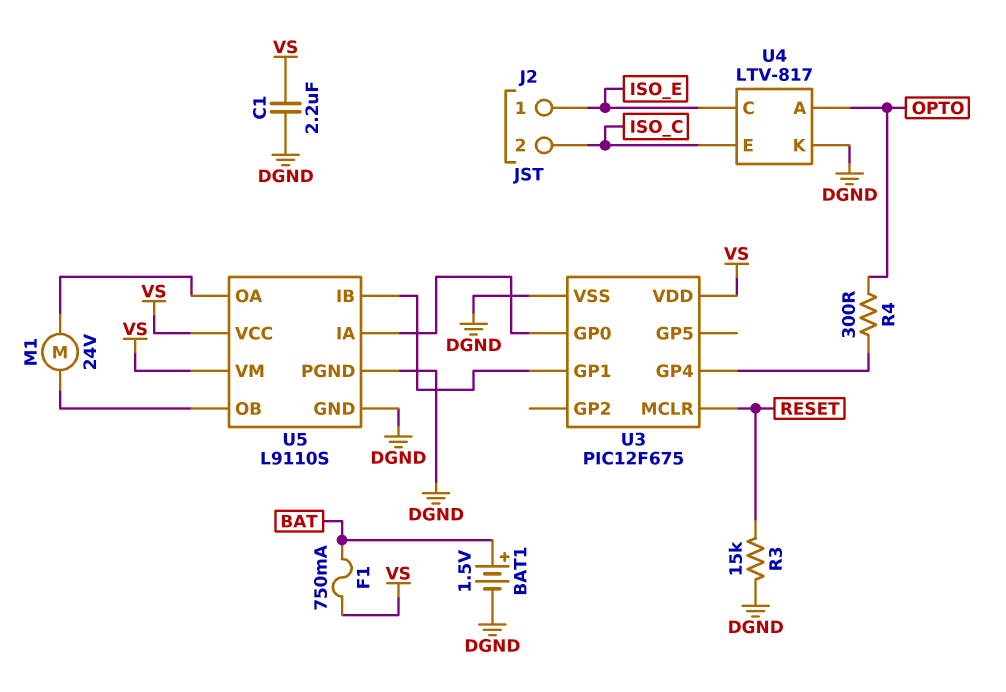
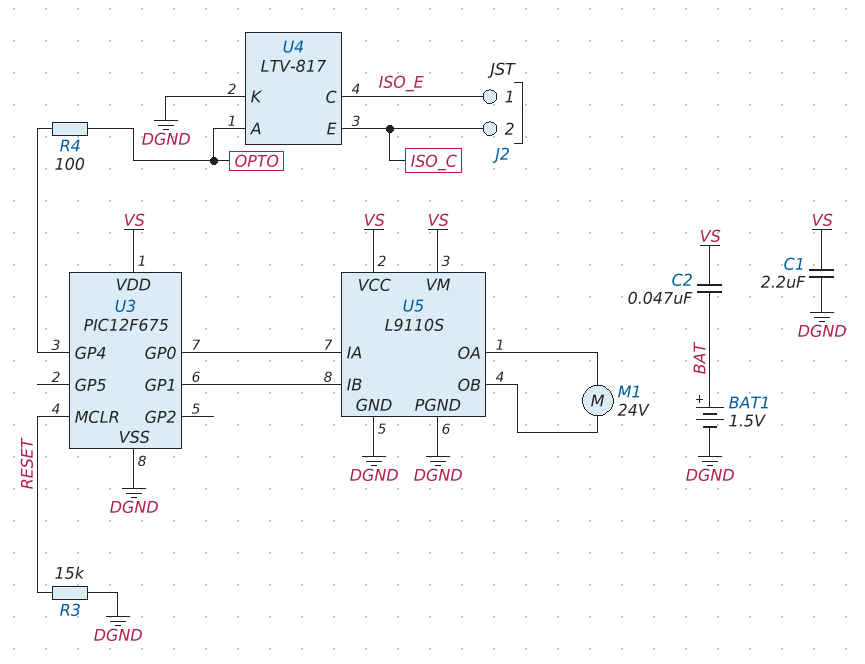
C2: none -> 47nF (BAT, VS)
F1: 750mA (BAT, VS) -> none
R4: 300 (OPTO, U3/GP4) -> 100 (OPTO, U3/GP4)

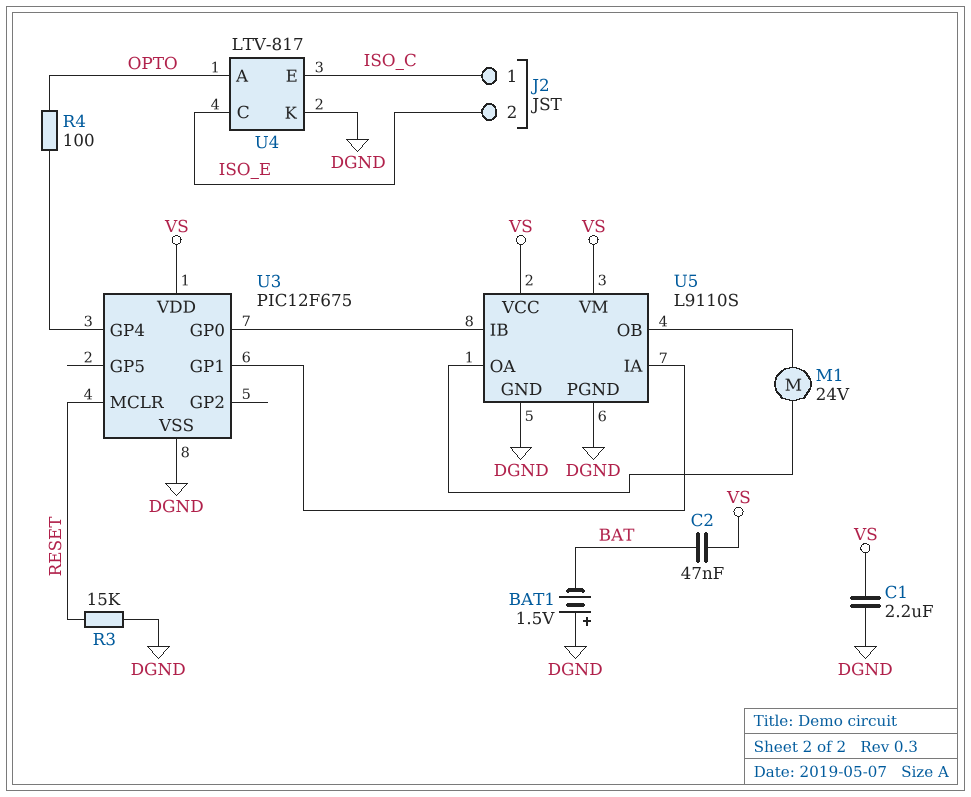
BAT1: 1.5V (plus BAT, minus DGND) -> 1.5V (plus DGND, minus BAT)
J2 pin 1: ISO_E -> ISO_C
J2 pin 2: ISO_C -> ISO_E
U5 pin IA: U3/GP0 -> U3/GP1
U5 pin IB: U3/GP1 -> U3/GP0

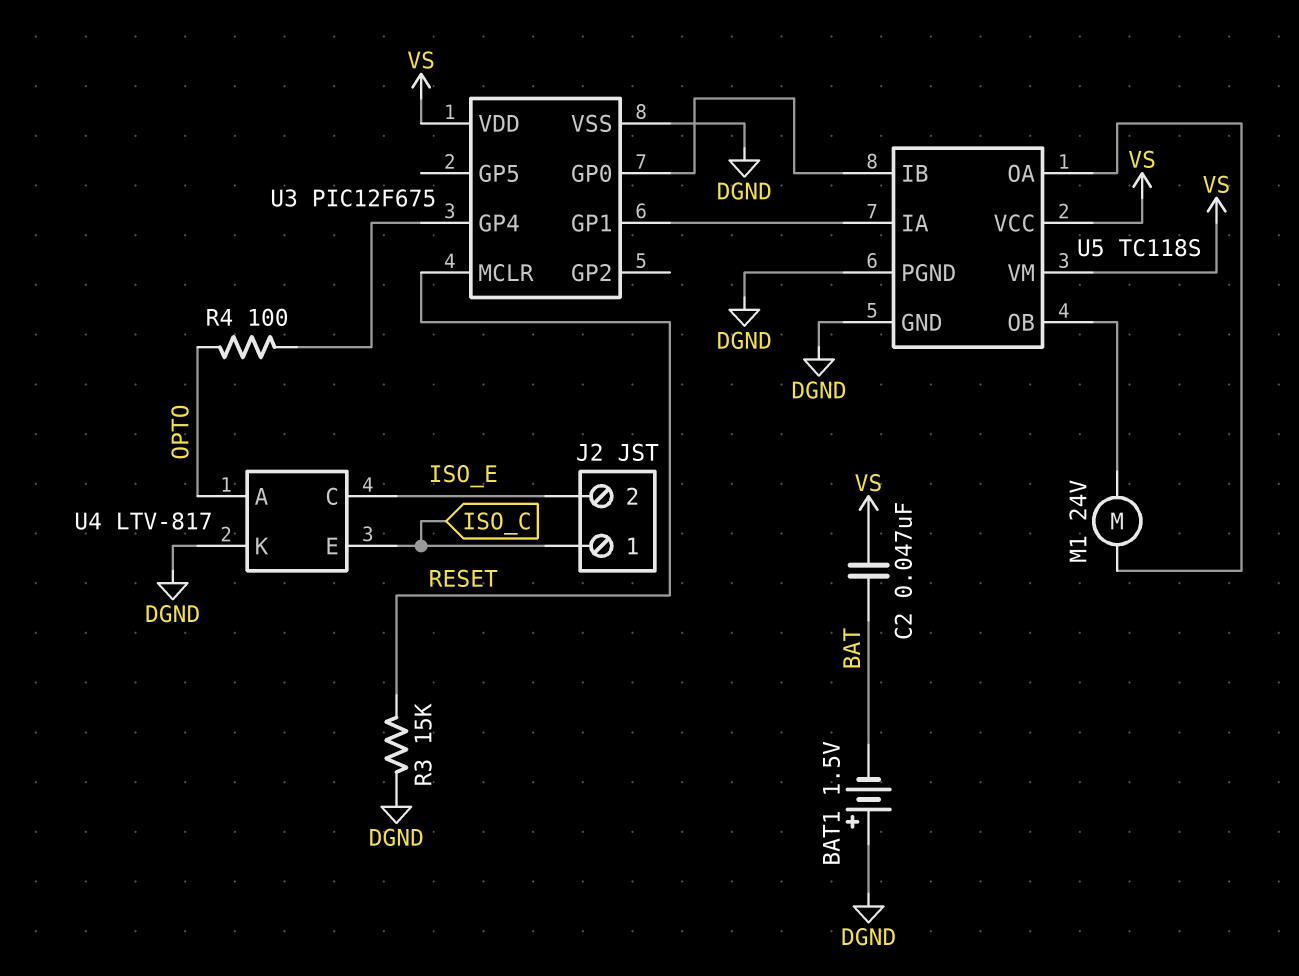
C1: 2.2uF (DGND, VS) -> none
U5: L9110S -> TC118S

